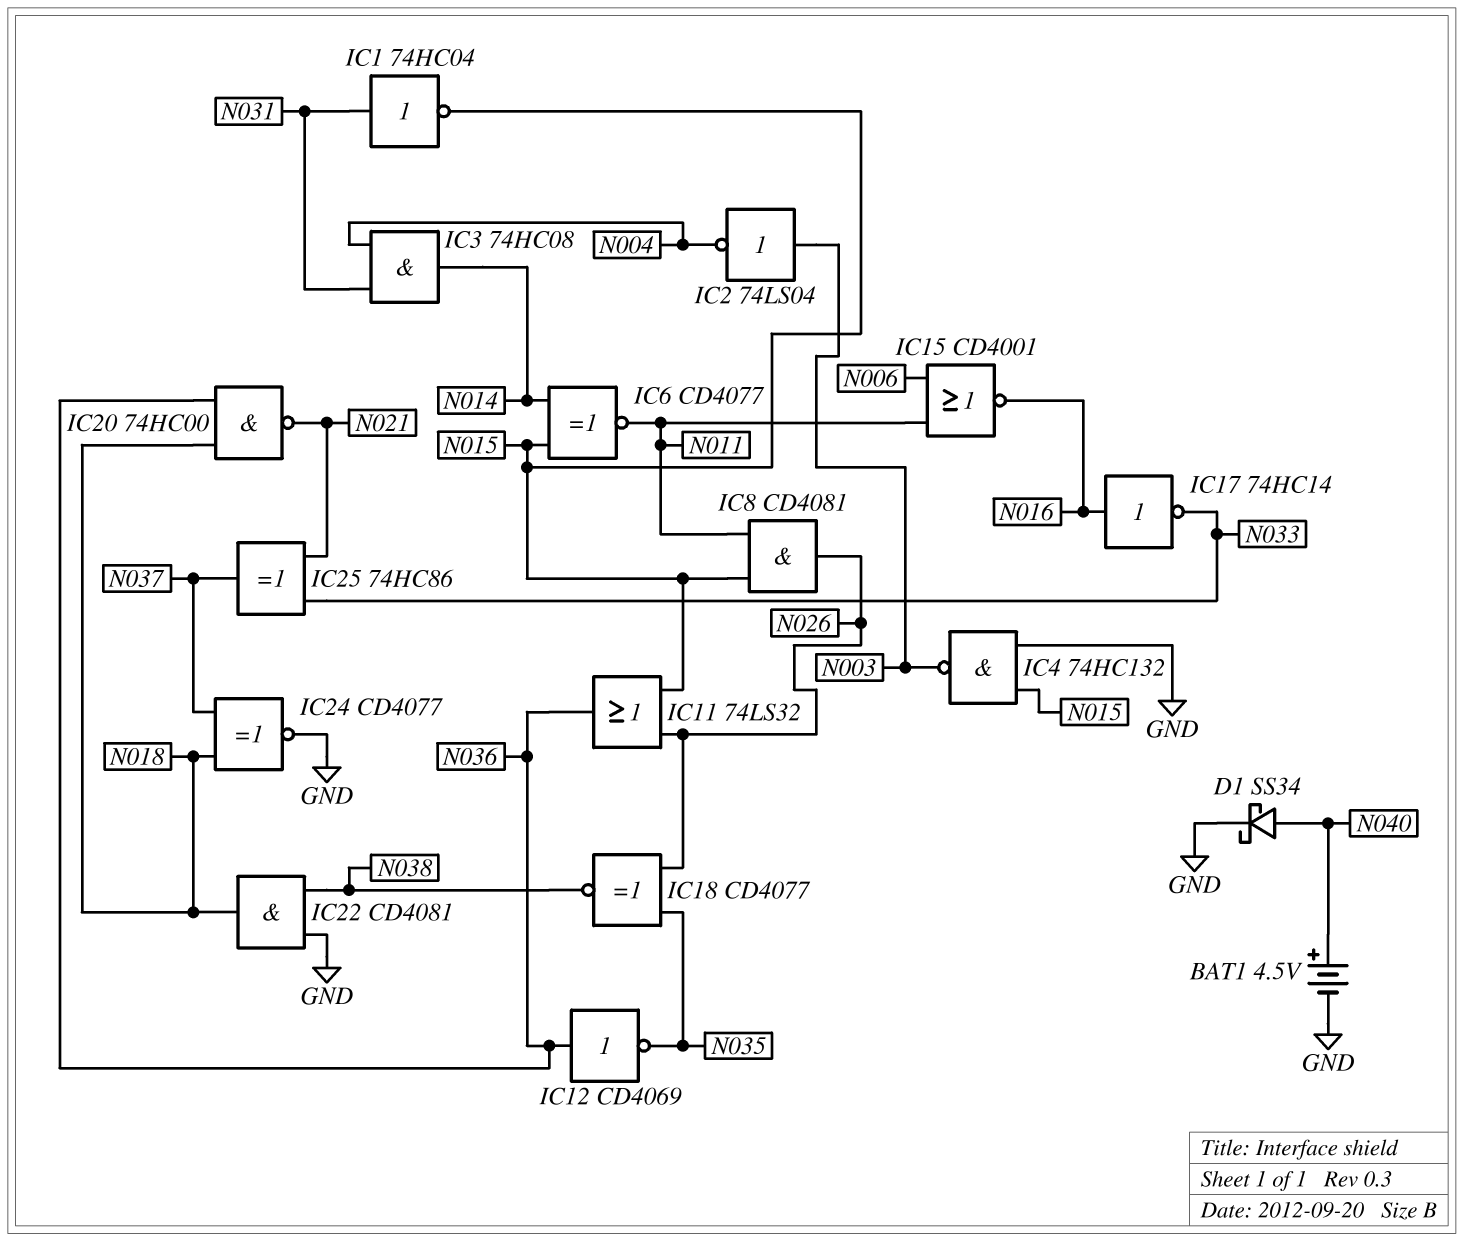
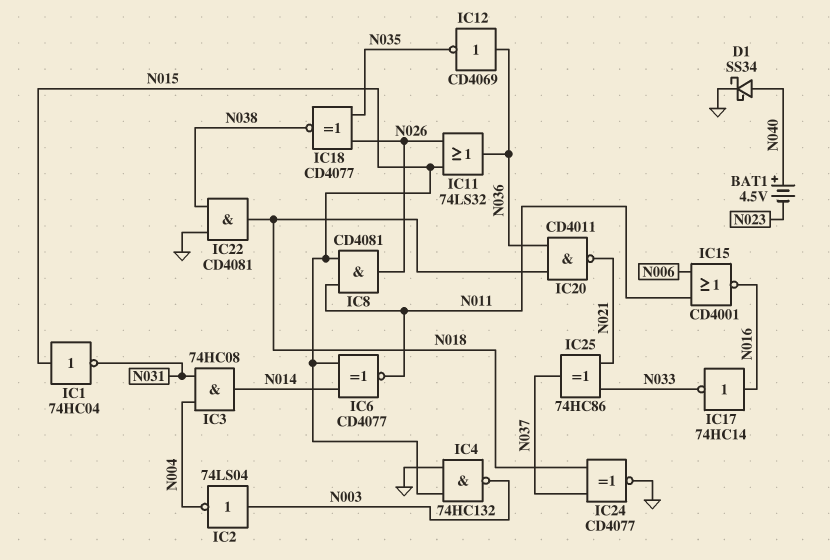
BAT1: 4.5V (plus N040, minus GND) -> 4.5V (plus N040, minus N023)
IC1: NOT 74HC04 (in N031, out N015) -> NOT 74HC04 (in N015, out N031)
IC20: NAND 74HC00 (in N018, in N036, out N021) -> NAND CD4011 (in N018, in N036, out N021)

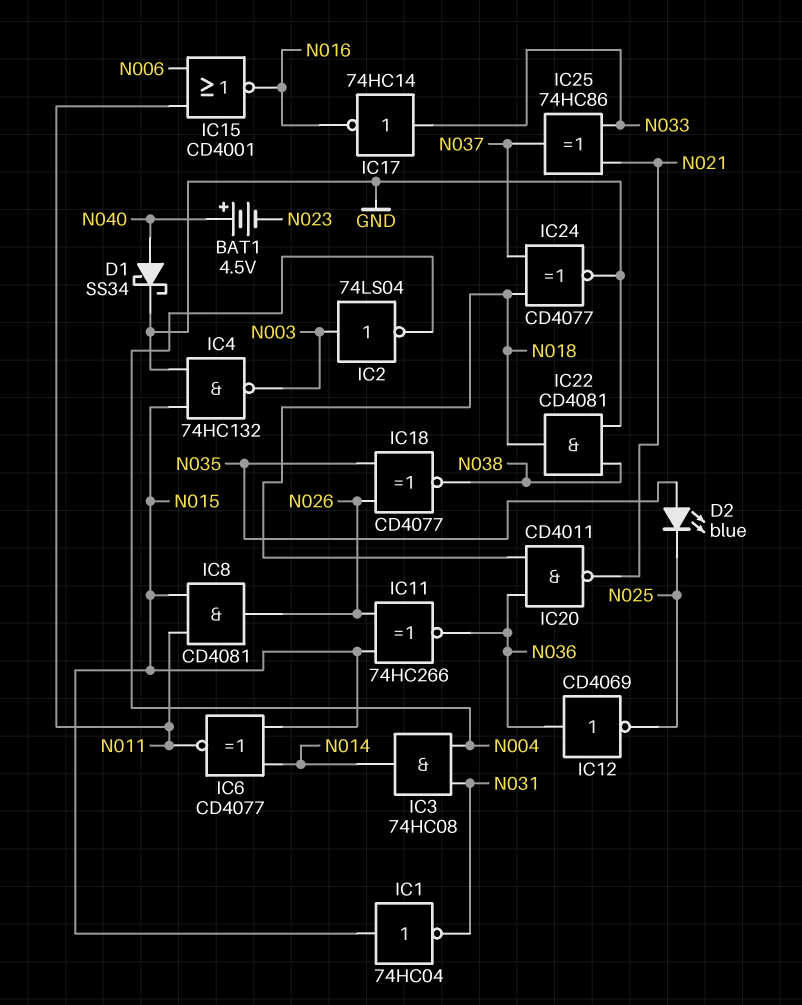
D2: none -> LED blue (A N035, K N025)
IC11: OR 74LS32 (in N015, in N026, out N036) -> XNOR 74HC266 (in N015, in N026, out N036)
IC12: NOT CD4069 (in N036, out N035) -> NOT CD4069 (in N036, out N025)
IC17: NOT 74HC14 (in N016, out N033) -> NOT 74HC14 (in N033, out N016)

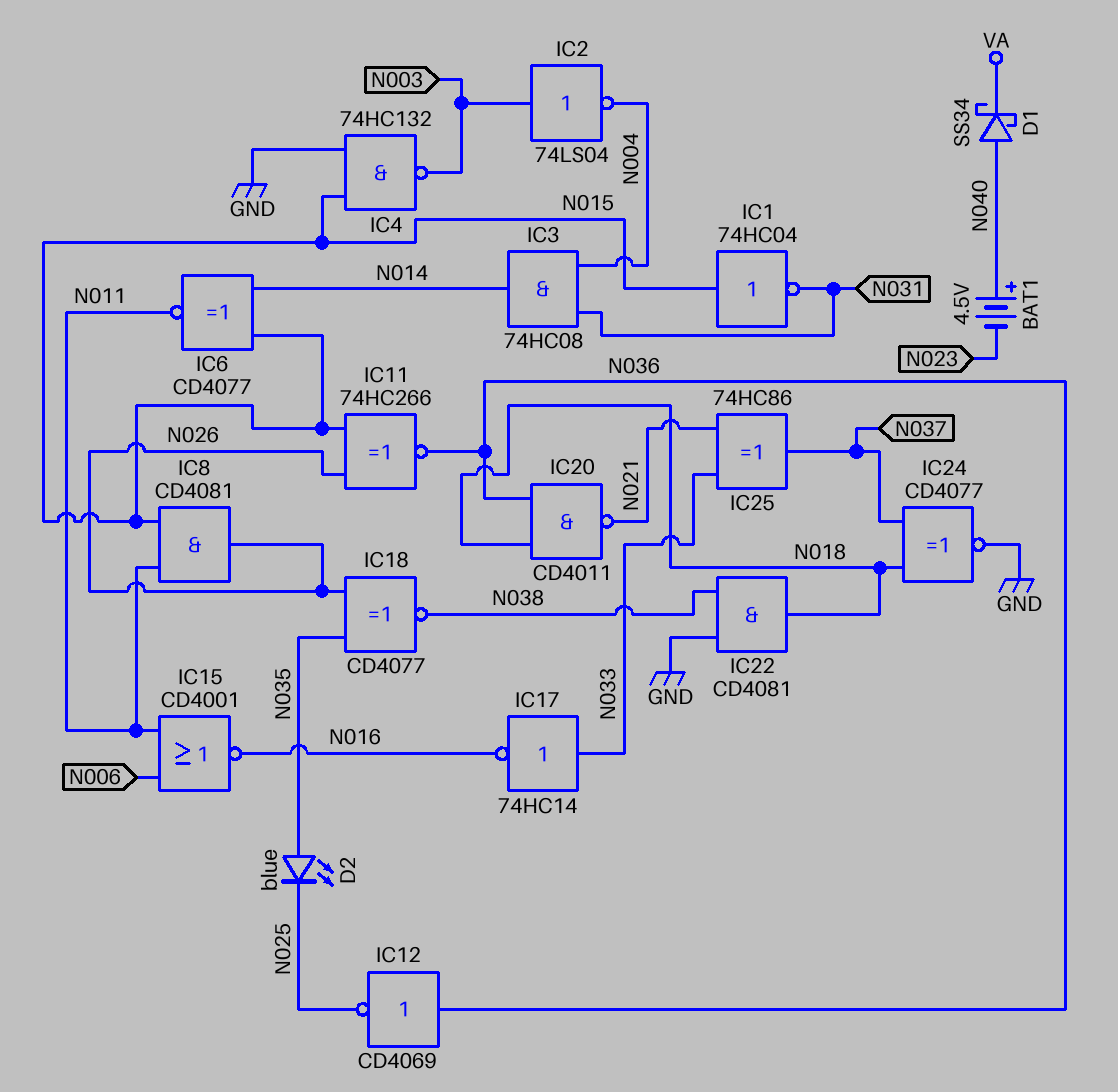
D1: schottky SS34 (A N040, K GND) -> schottky SS34 (A N040, K VA)

